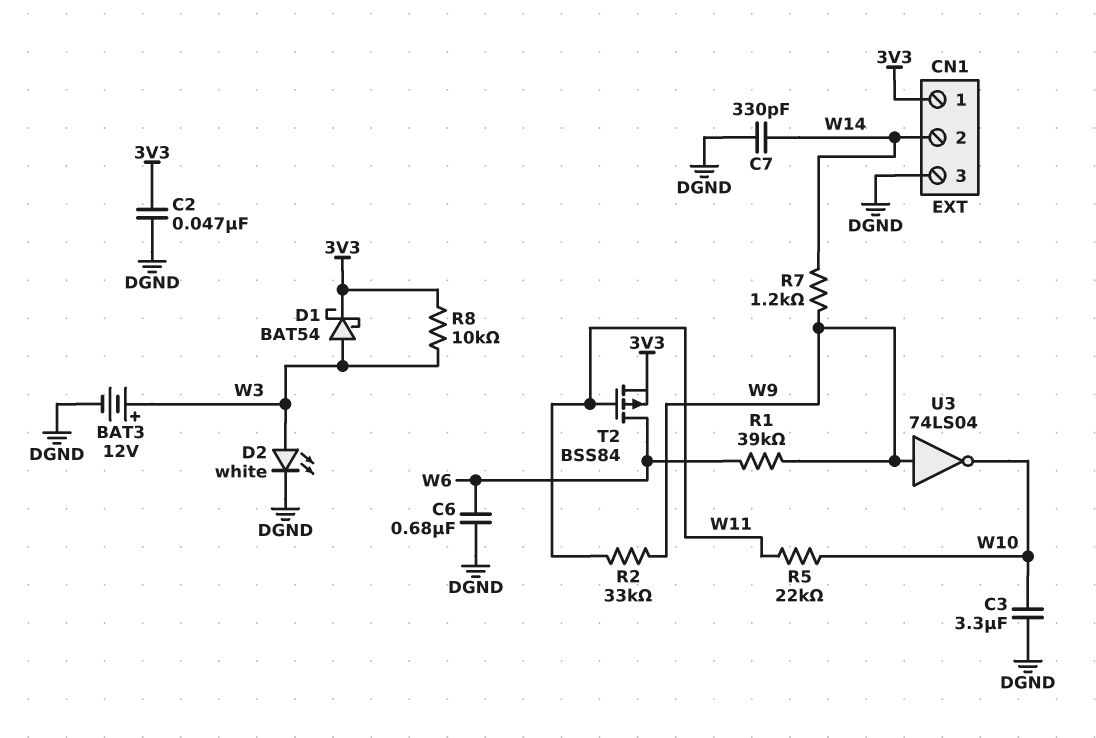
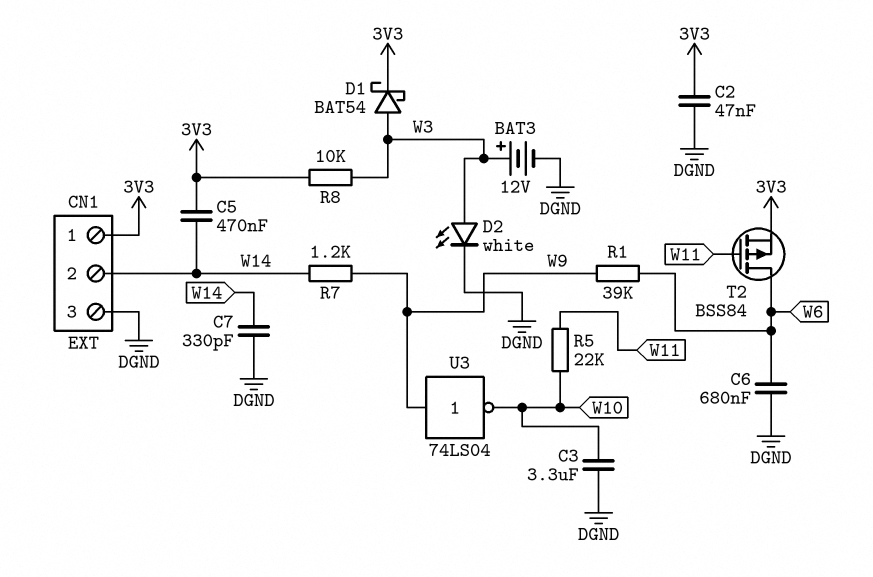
C5: none -> 470nF (3V3, W14)
R2: 33k (W9, W11) -> none

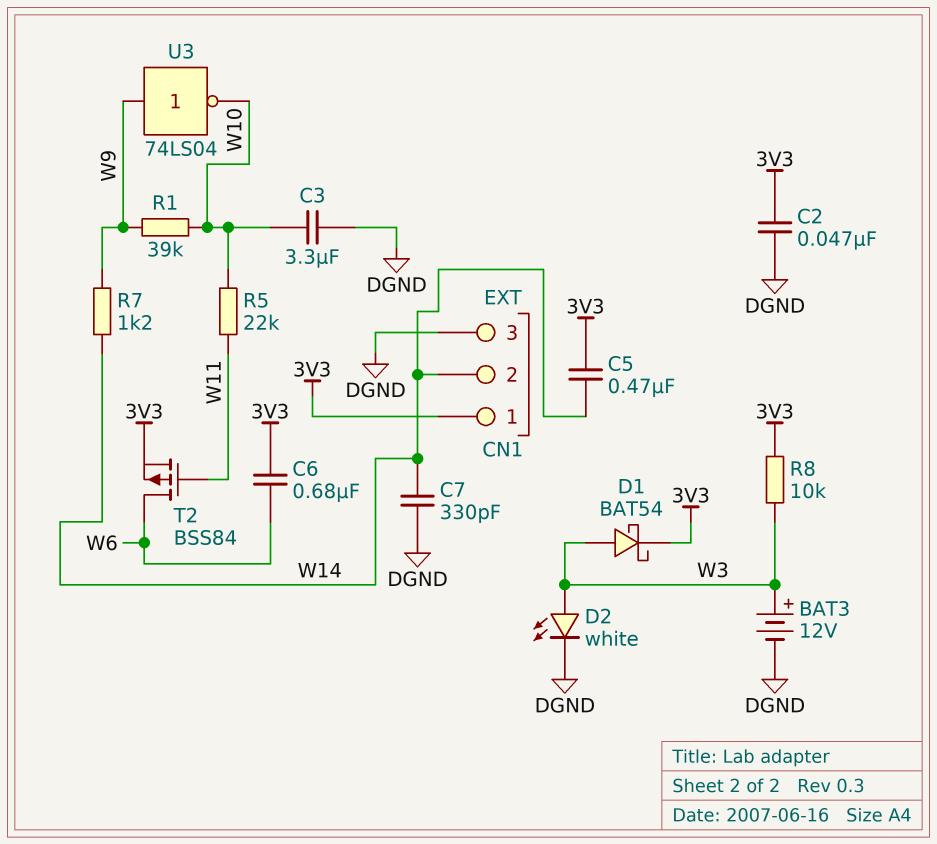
C6: 680nF (DGND, W6) -> 680nF (3V3, W6)
R1: 39k (W6, W9) -> 39k (W9, W10)

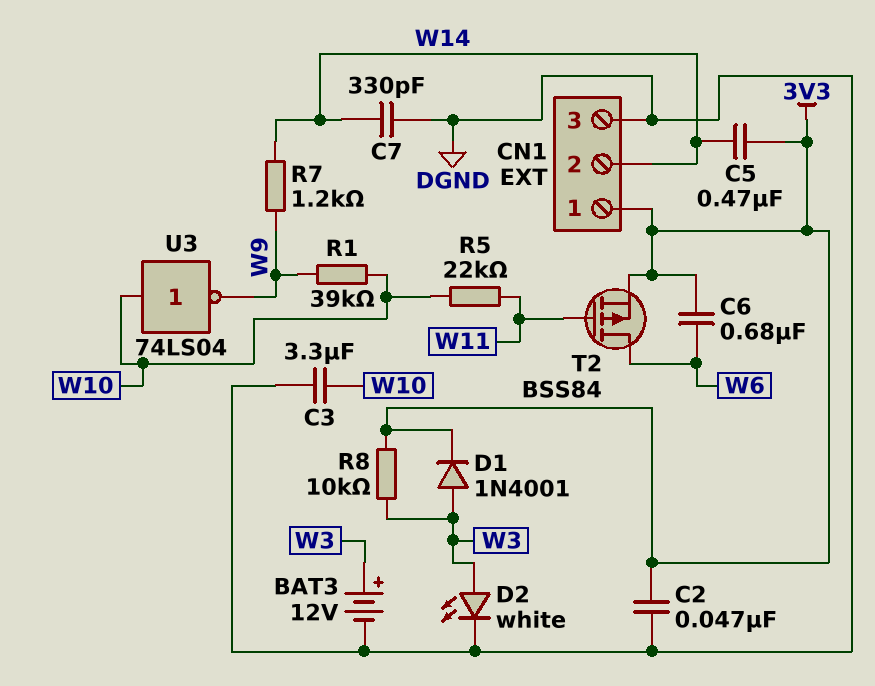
D1: schottky BAT54 (A W3, K 3V3) -> diode 1N4001 (A W3, K 3V3)
U3: NOT 74LS04 (in W9, out W10) -> NOT 74LS04 (in W10, out W9)

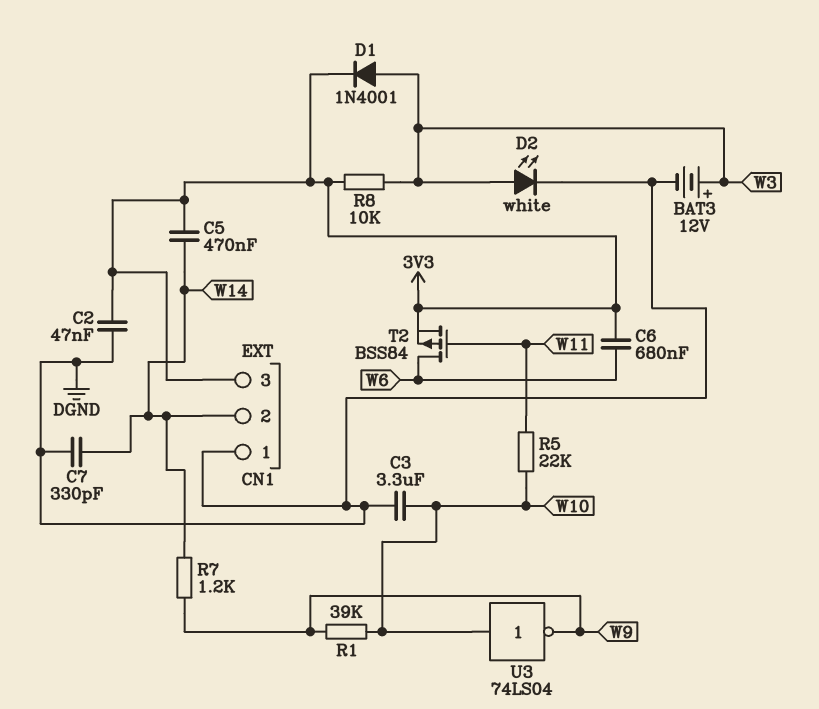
CN1 pin 1: 3V3 -> DGND
CN1 pin 3: DGND -> 3V3

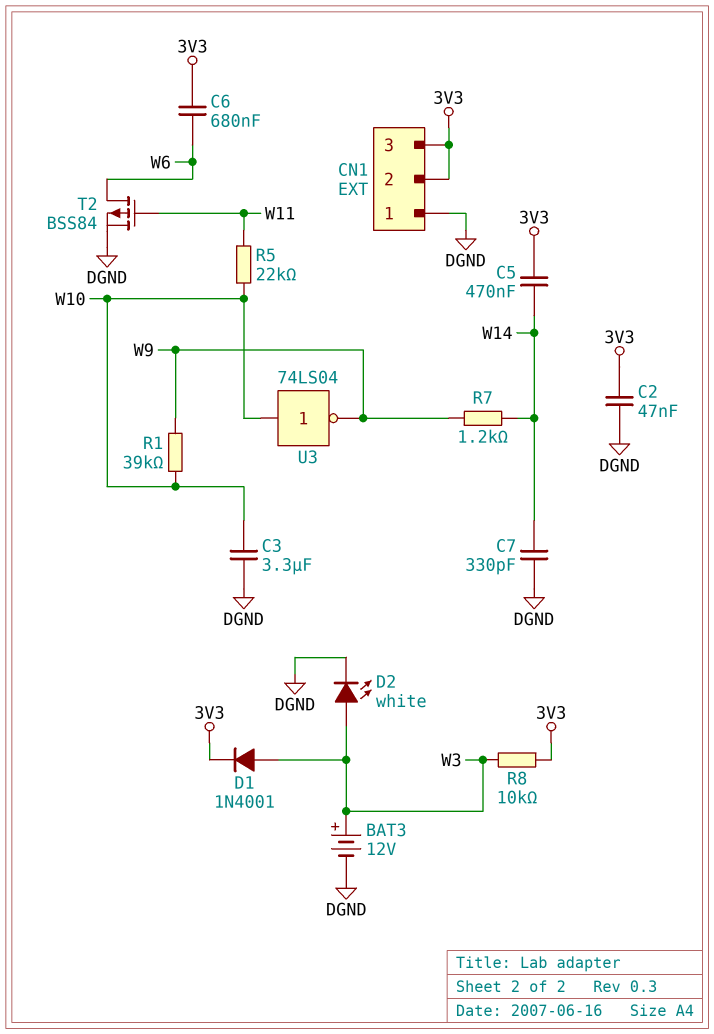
CN1 pin 2: W14 -> 3V3
T2: PMOS BSS84 (G W11, D W6, S 3V3) -> PMOS BSS84 (G W11, D W6, S DGND)

